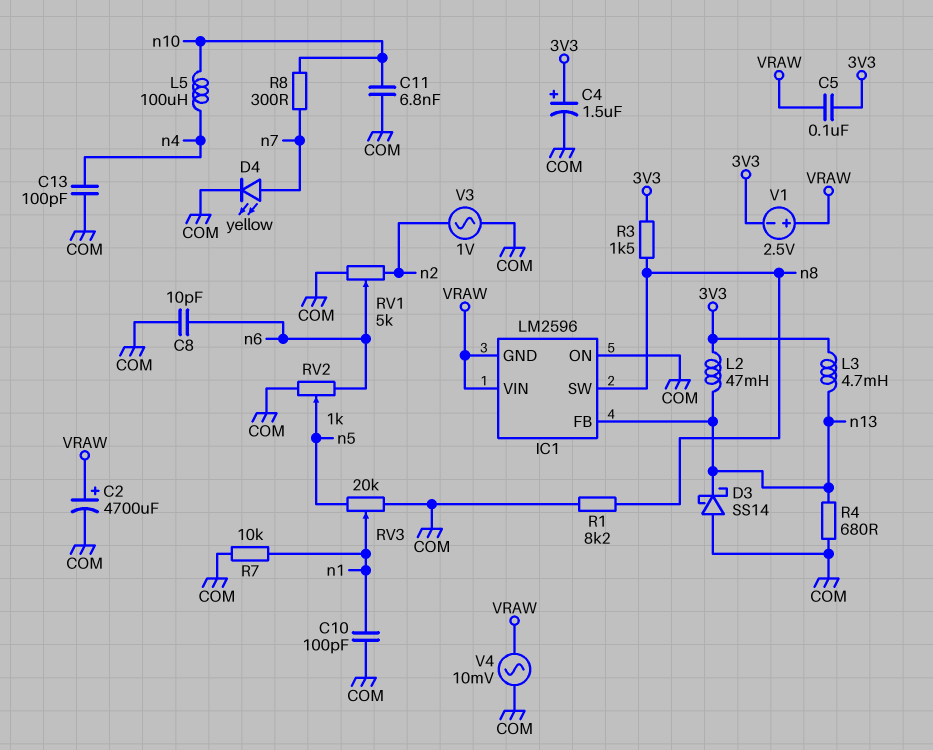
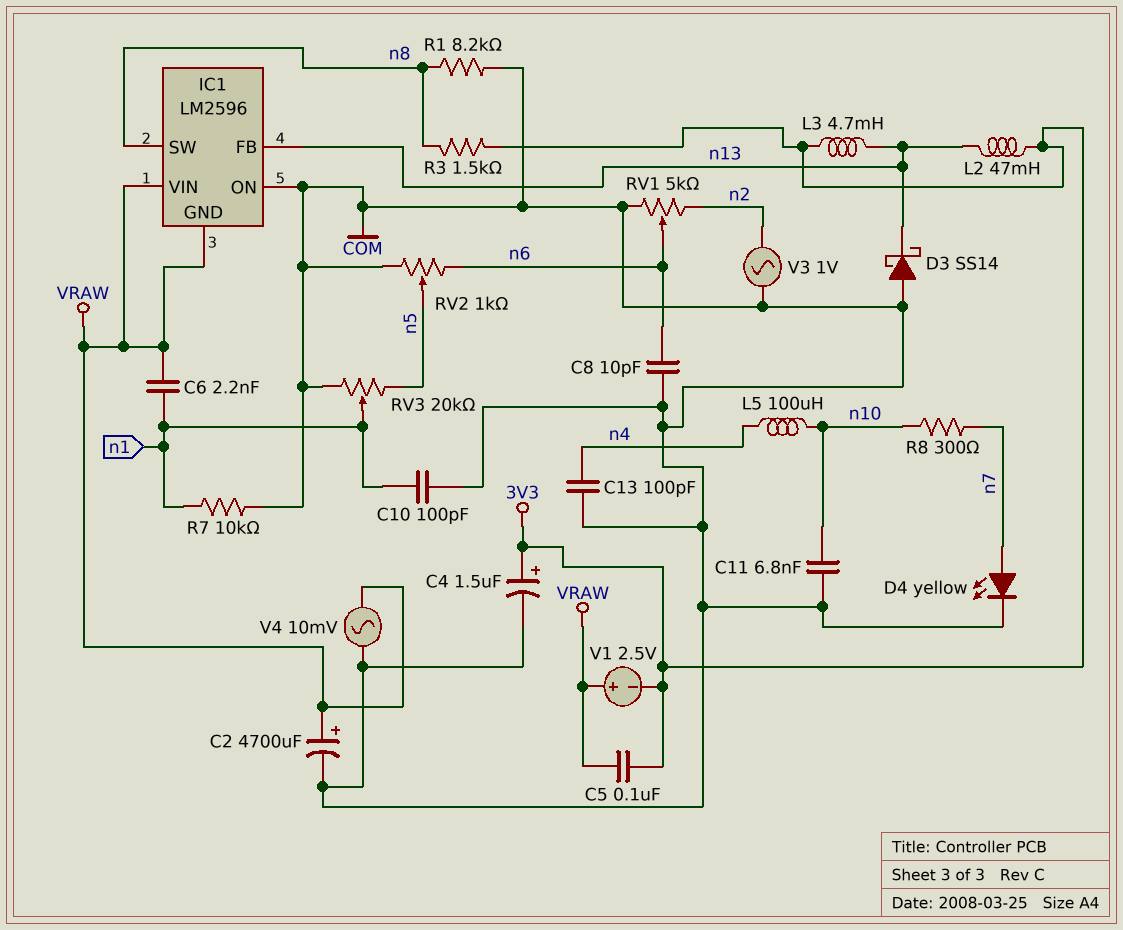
C6: none -> 2.2nF (VRAW, n1)
R4: 680 (COM, n13) -> none

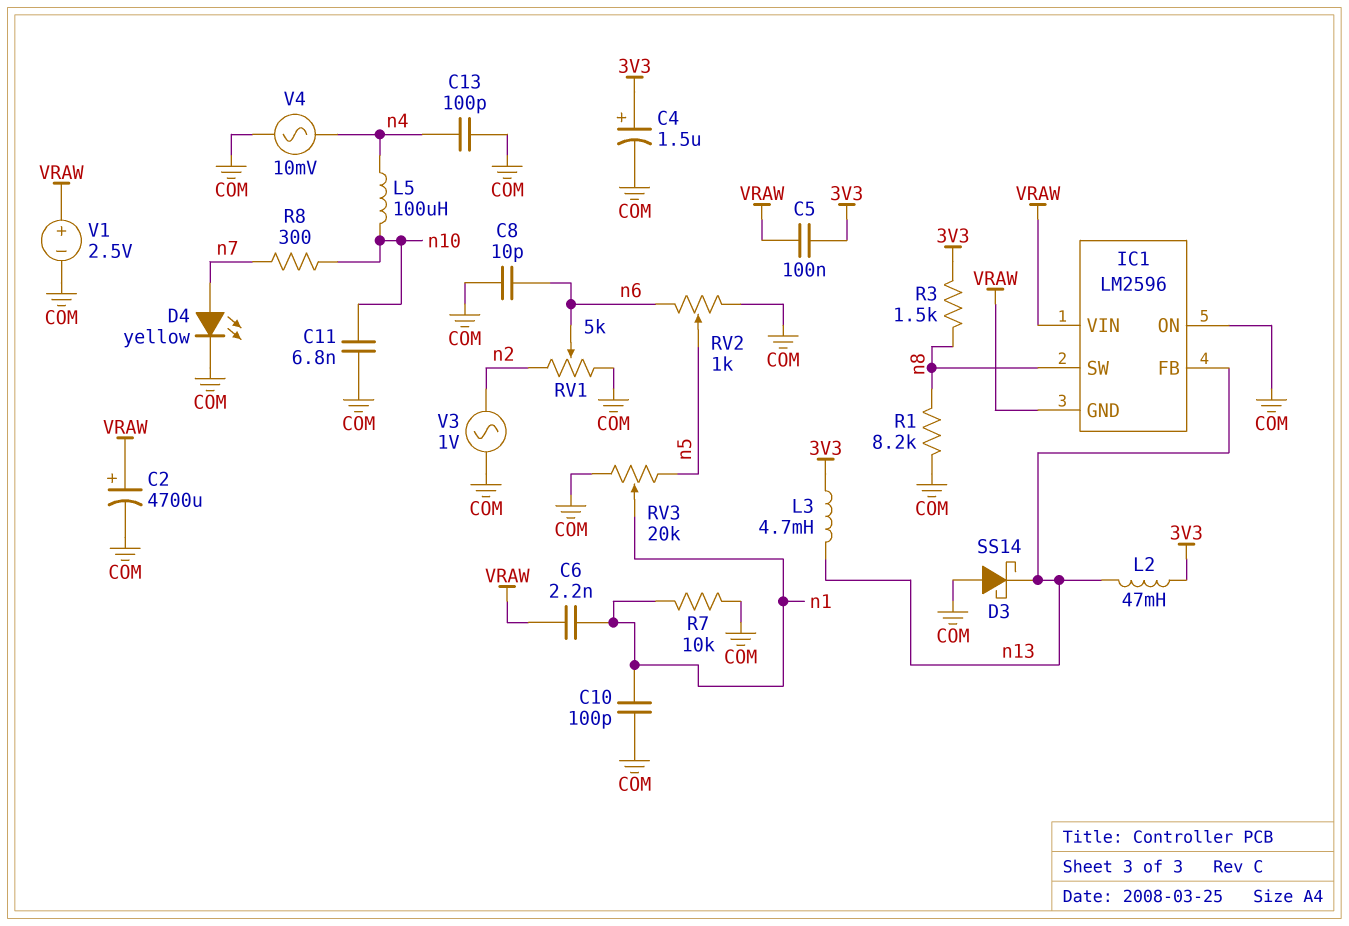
V1: 2.5V (plus VRAW, minus 3V3) -> 2.5V (plus VRAW, minus COM)
V4: AC 10mV (COM, VRAW) -> AC 10mV (COM, n4)

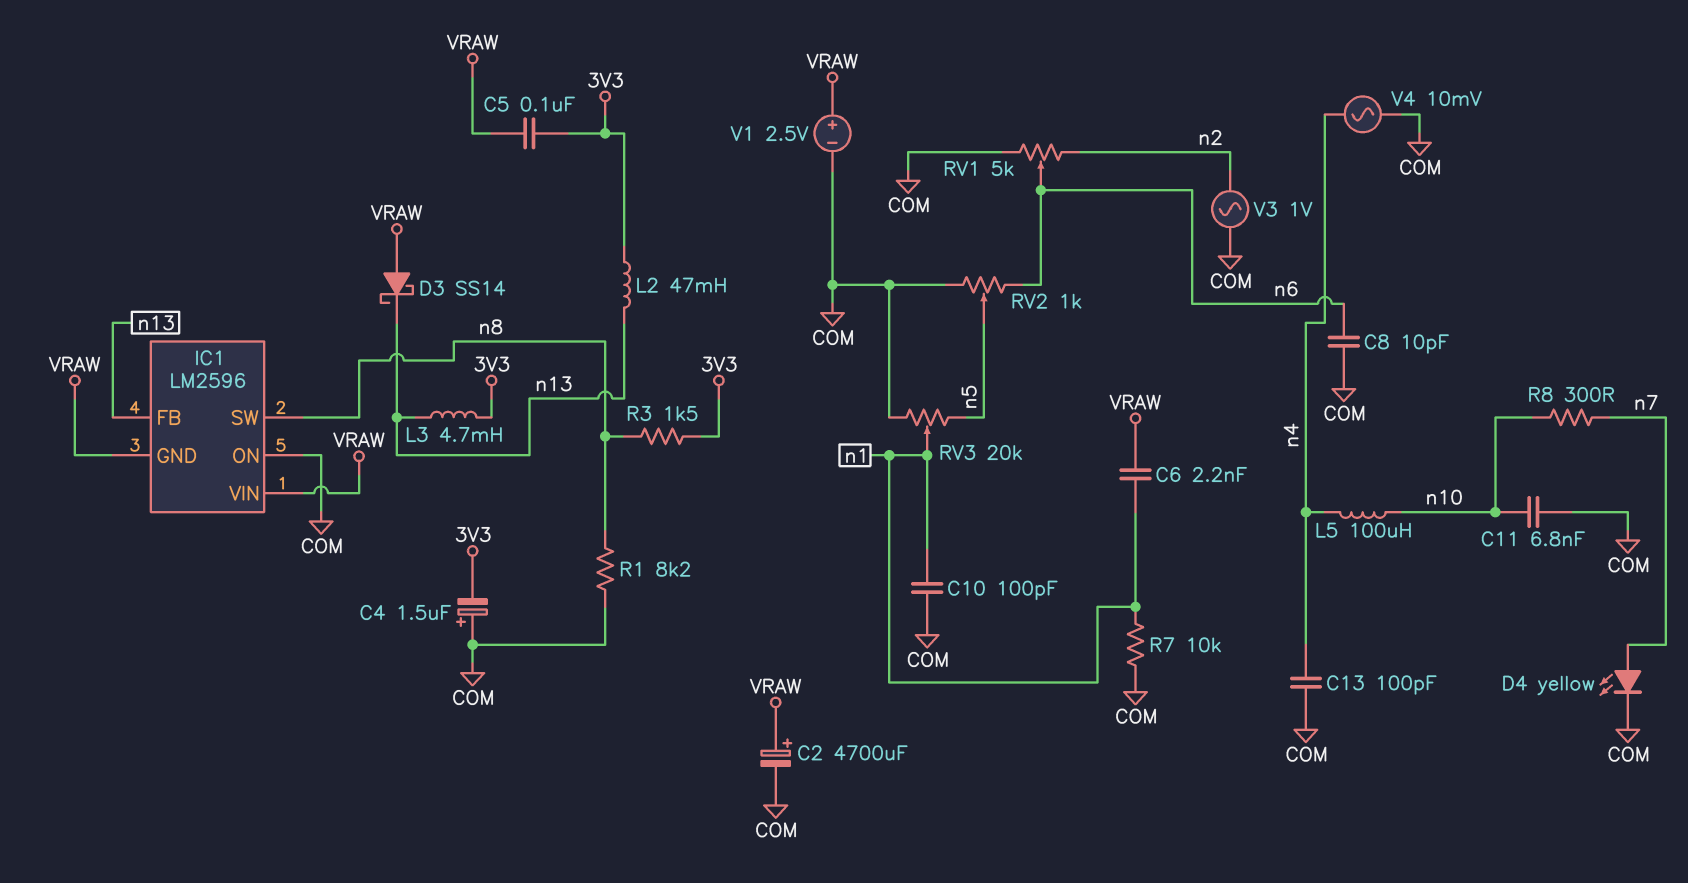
C4: 1.5uF (plus 3V3, minus COM) -> 1.5uF (plus COM, minus 3V3)
D3: schottky SS14 (A COM, K n13) -> schottky SS14 (A VRAW, K n13)

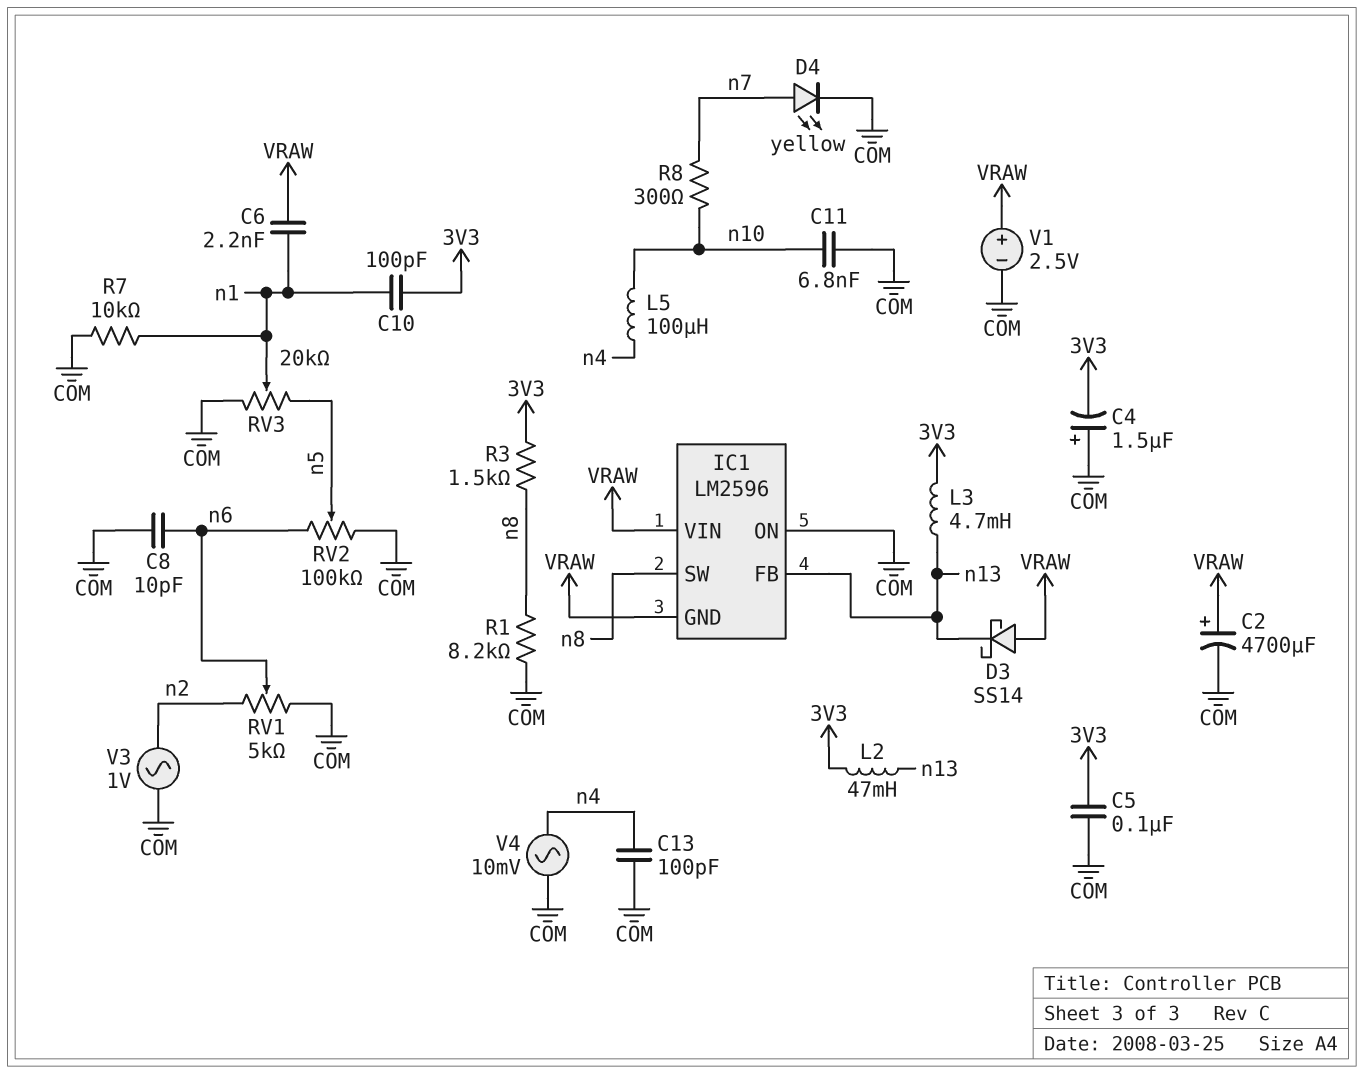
C5: 100nF (3V3, VRAW) -> 100nF (3V3, COM)
C10: 100pF (COM, n1) -> 100pF (3V3, n1)
RV2: 1k (COM, n6, wiper n5) -> 100k (COM, n6, wiper n5)

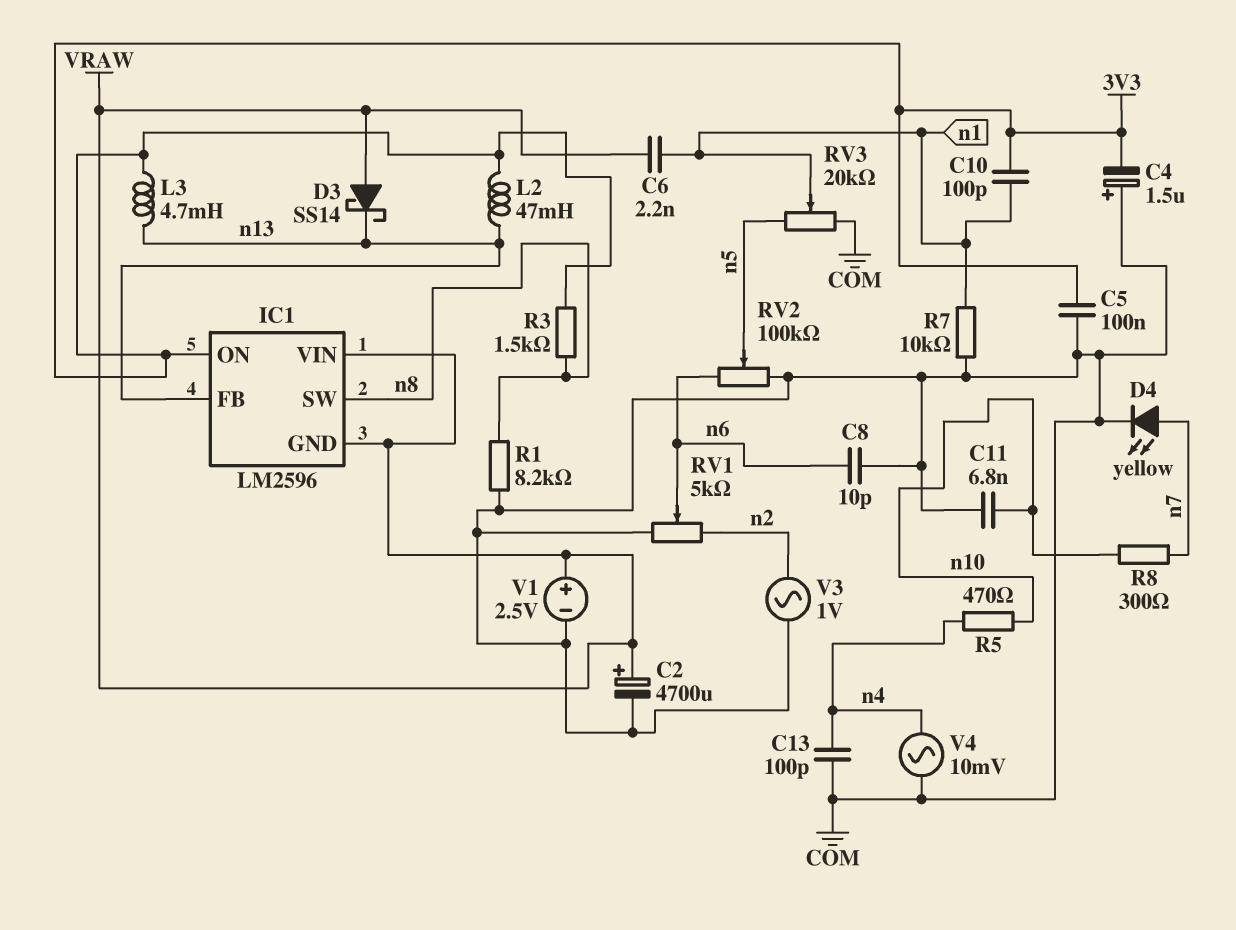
IC1 pin ON: COM -> 3V3
L5: 100uH (n4, n10) -> none
R5: none -> 470 (n4, n10)

